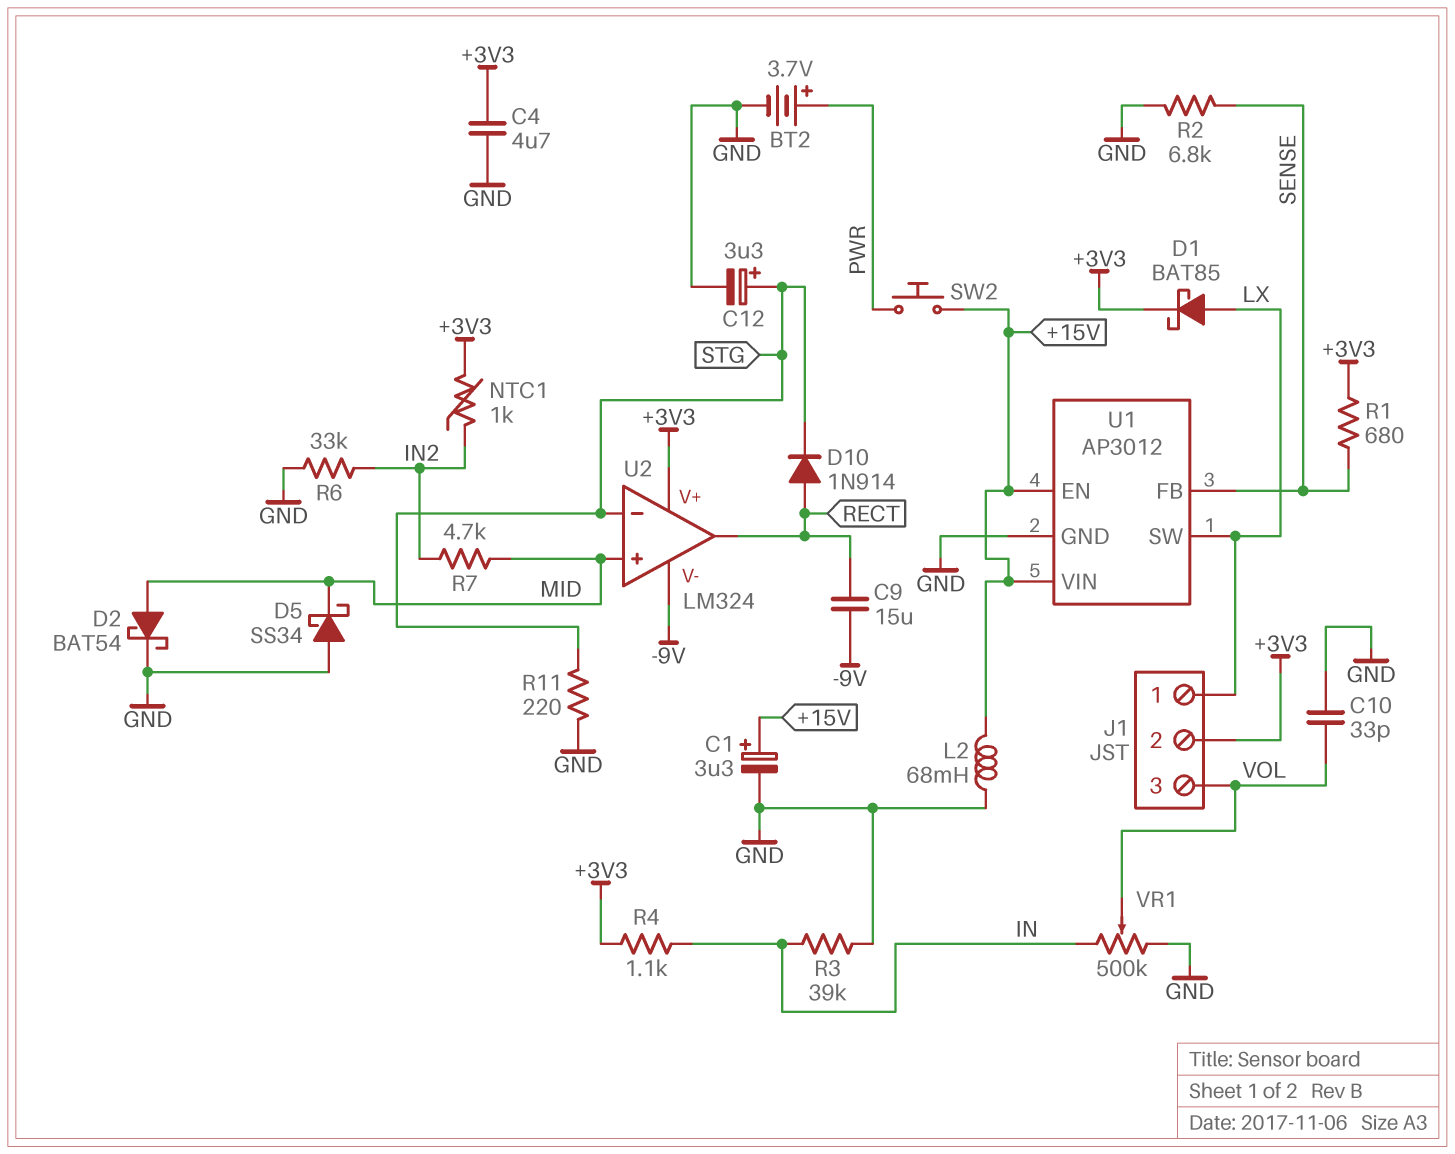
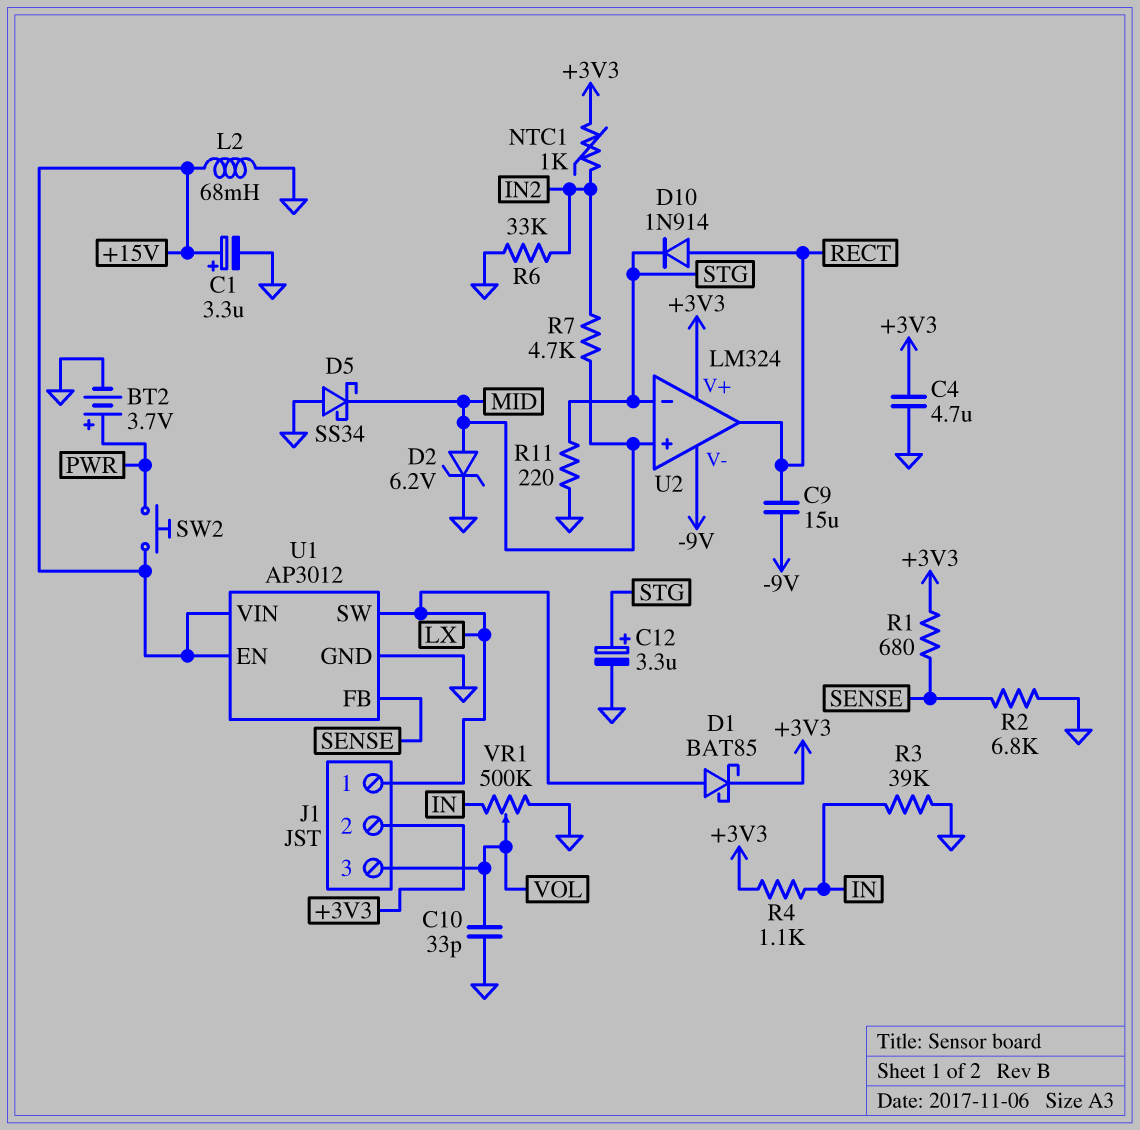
D2: schottky BAT54 (A MID, K GND) -> zener 6.2V (A MID, K GND)

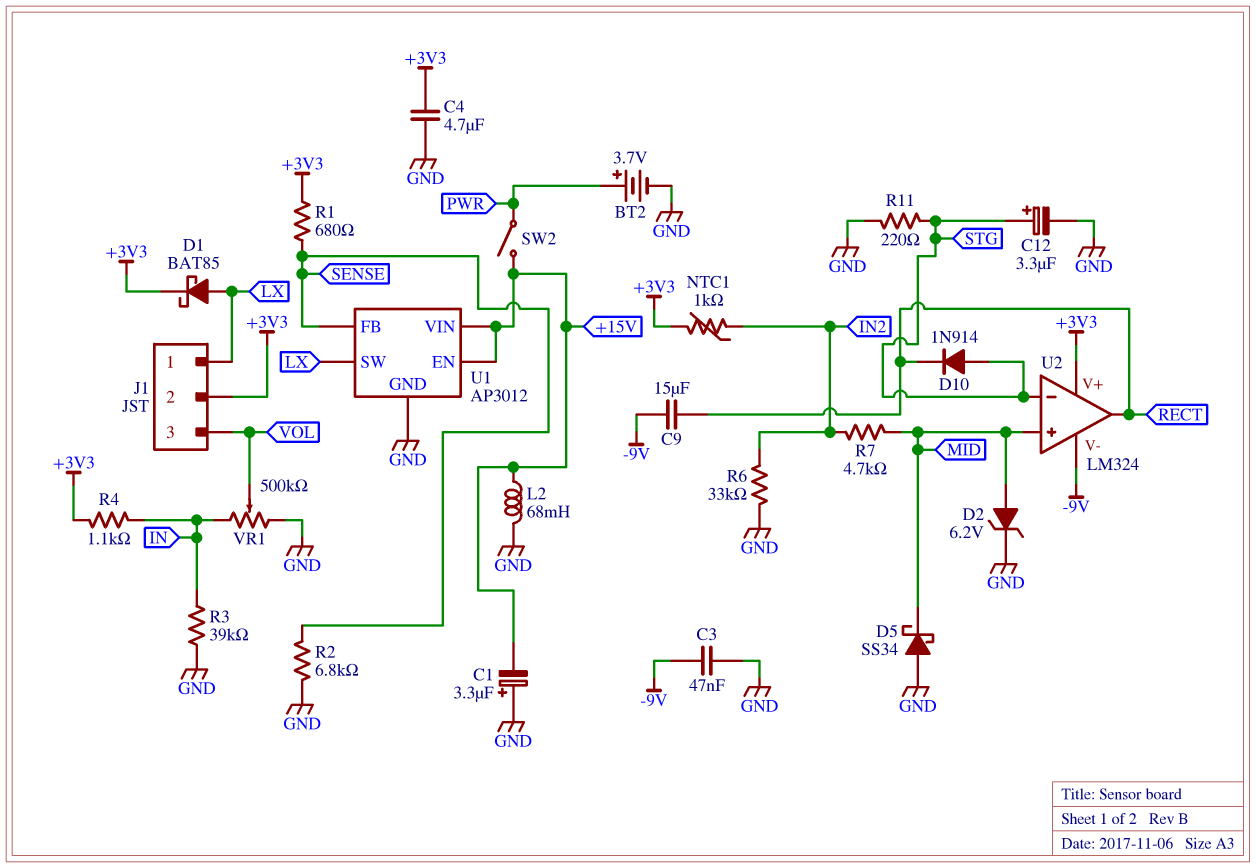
C1: 3.3uF (plus +15V, minus GND) -> 3.3uF (plus GND, minus +15V)
C3: none -> 47nF (-9V, GND)
C10: 33pF (GND, VOL) -> none
D10: diode 1N914 (A RECT, K STG) -> diode 1N914 (A STG, K RECT)
SW2: button (+15V, PWR) -> switch (+15V, PWR)

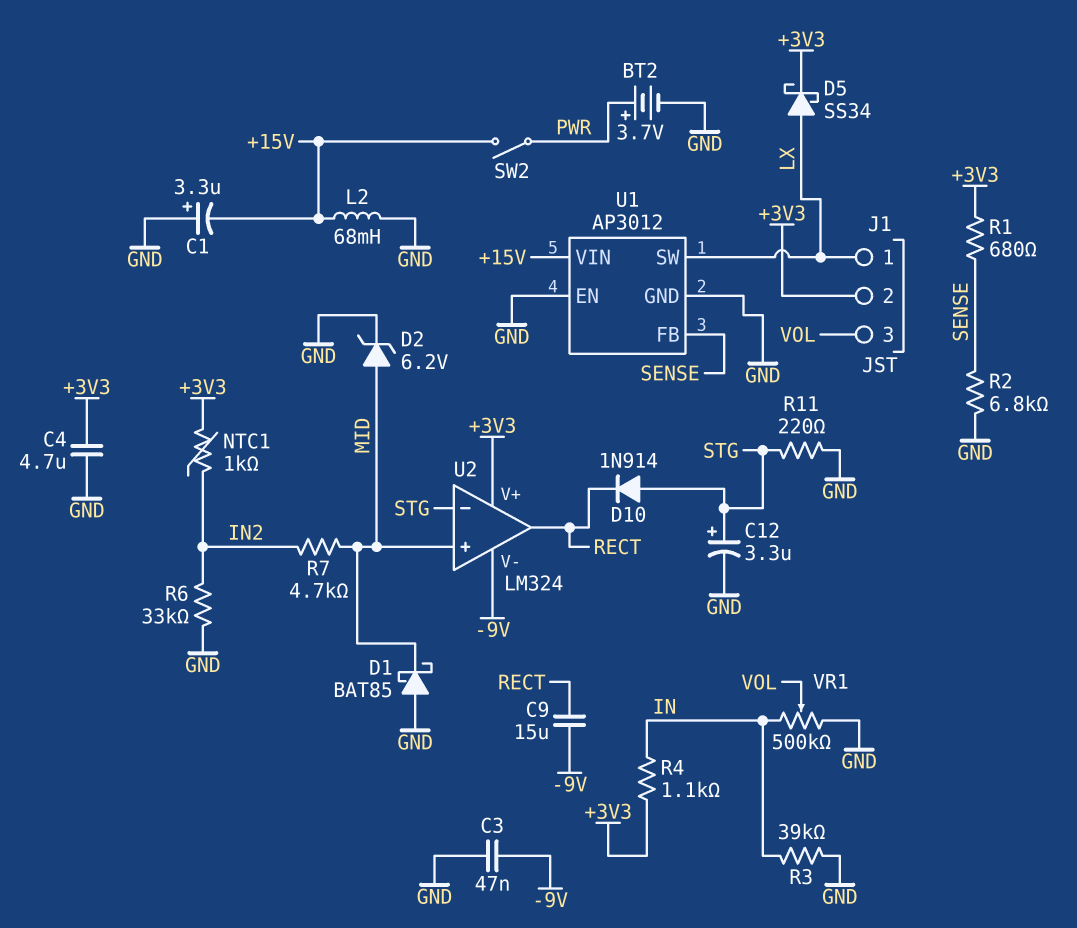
D1: schottky BAT85 (A LX, K +3V3) -> schottky BAT85 (A GND, K MID)
D5: schottky SS34 (A GND, K MID) -> schottky SS34 (A LX, K +3V3)
U1 pin EN: +15V -> GND

